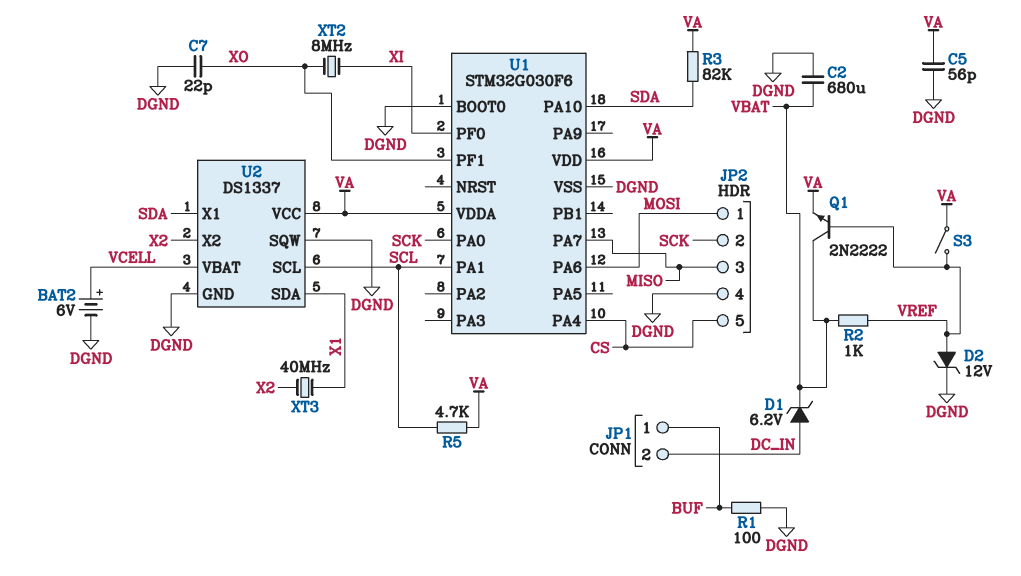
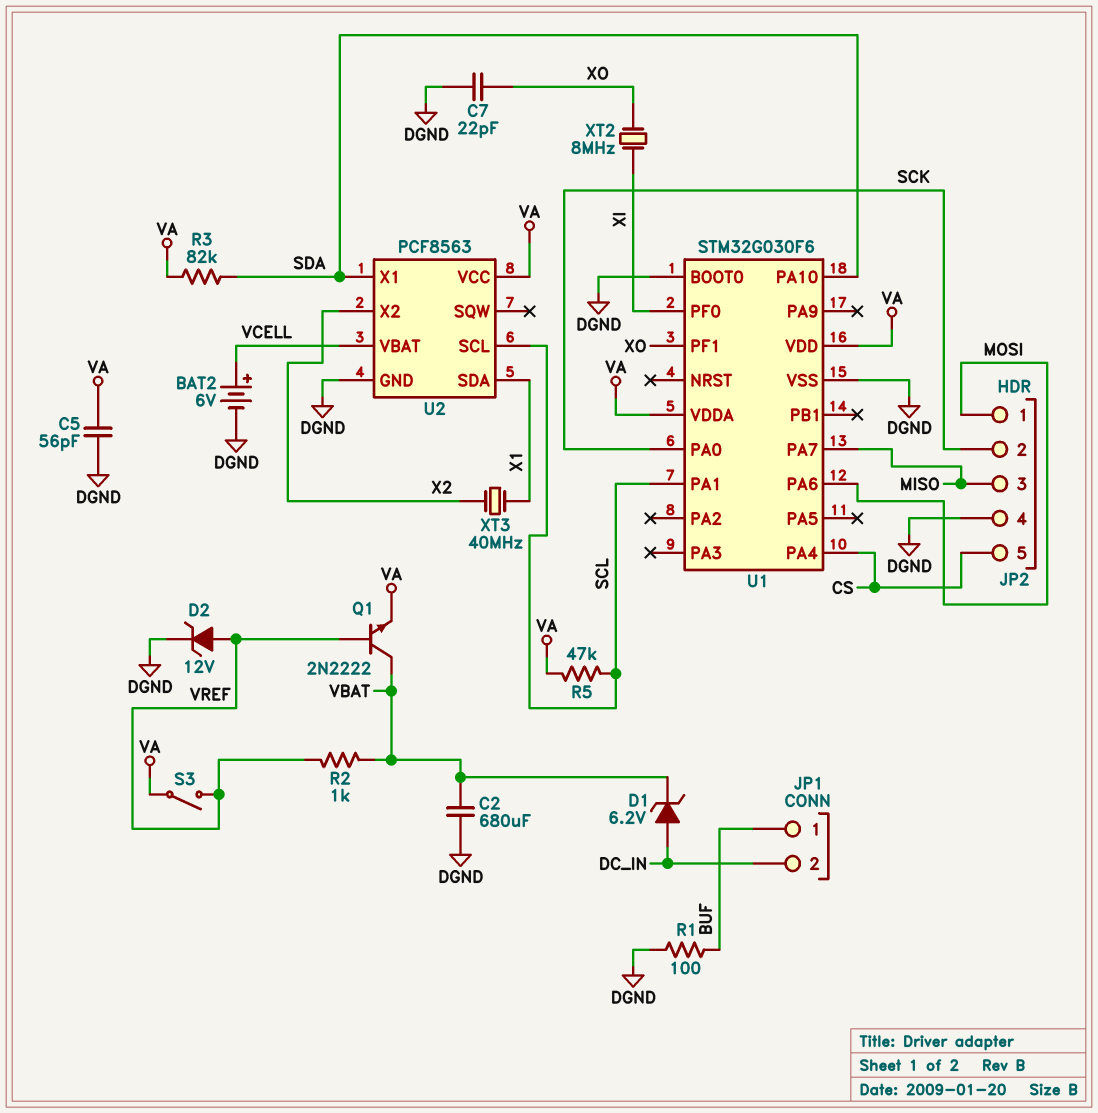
R5: 4.7k (SCL, VA) -> 47k (SCL, VA)
U2: DS1337 -> PCF8563
U2 pin SQW: DGND -> none

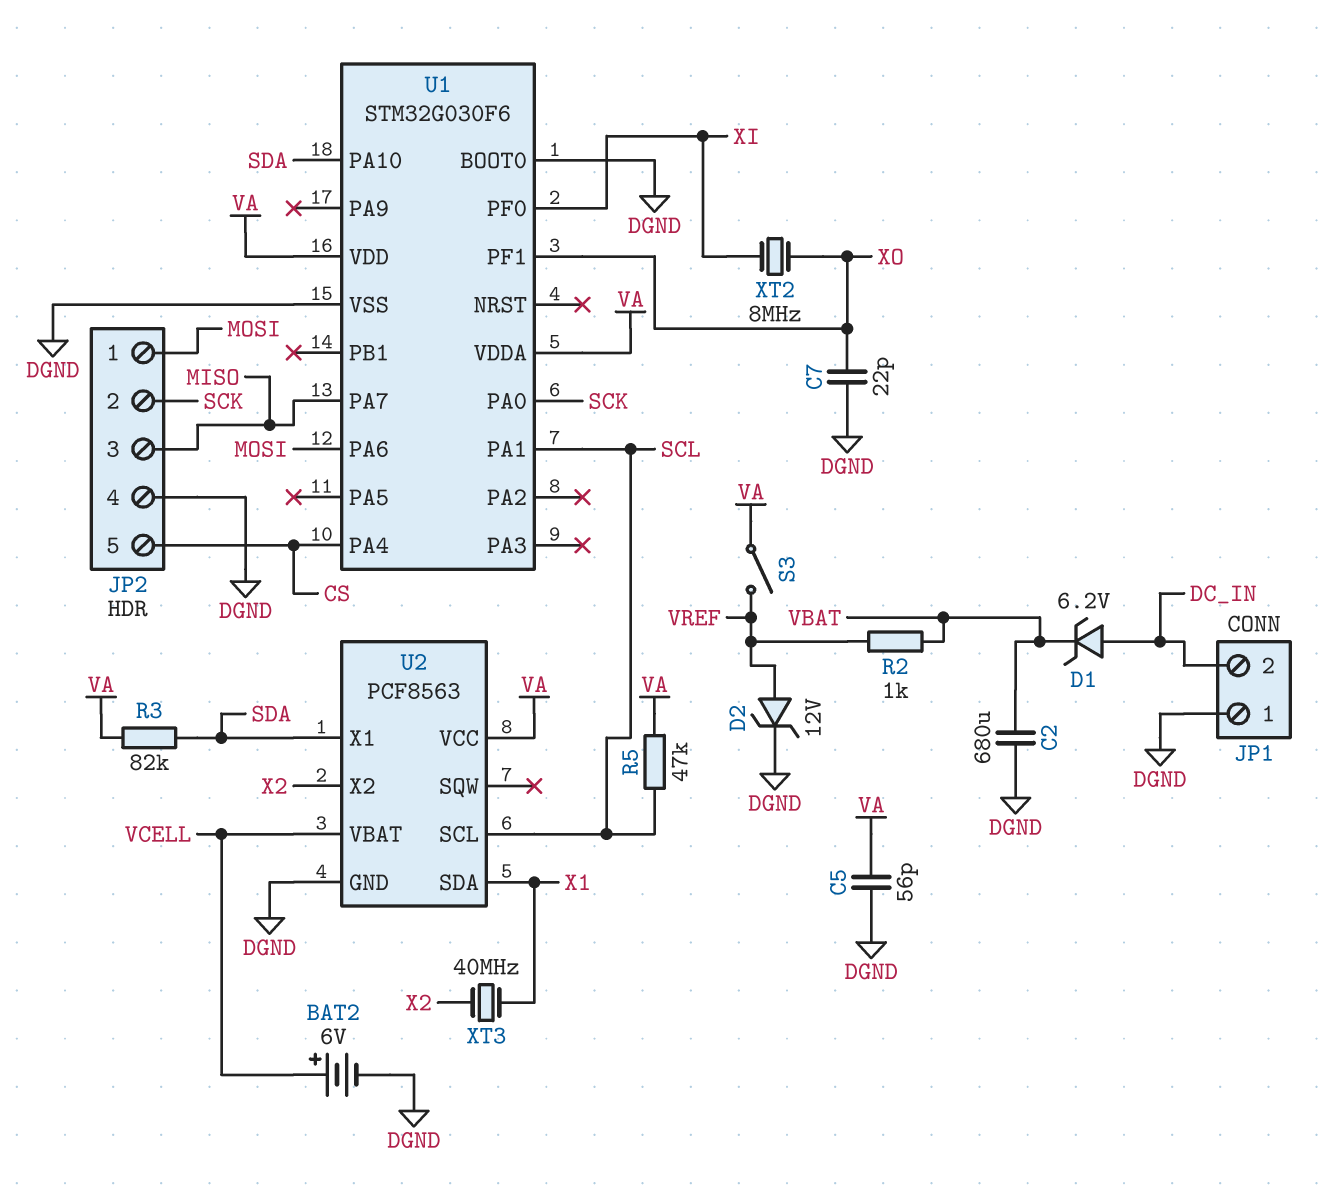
JP1 pin 1: BUF -> DGND
Q1: NPN 2N2222 (B VREF, C VBAT, E VA) -> none
R1: 100 (BUF, DGND) -> none

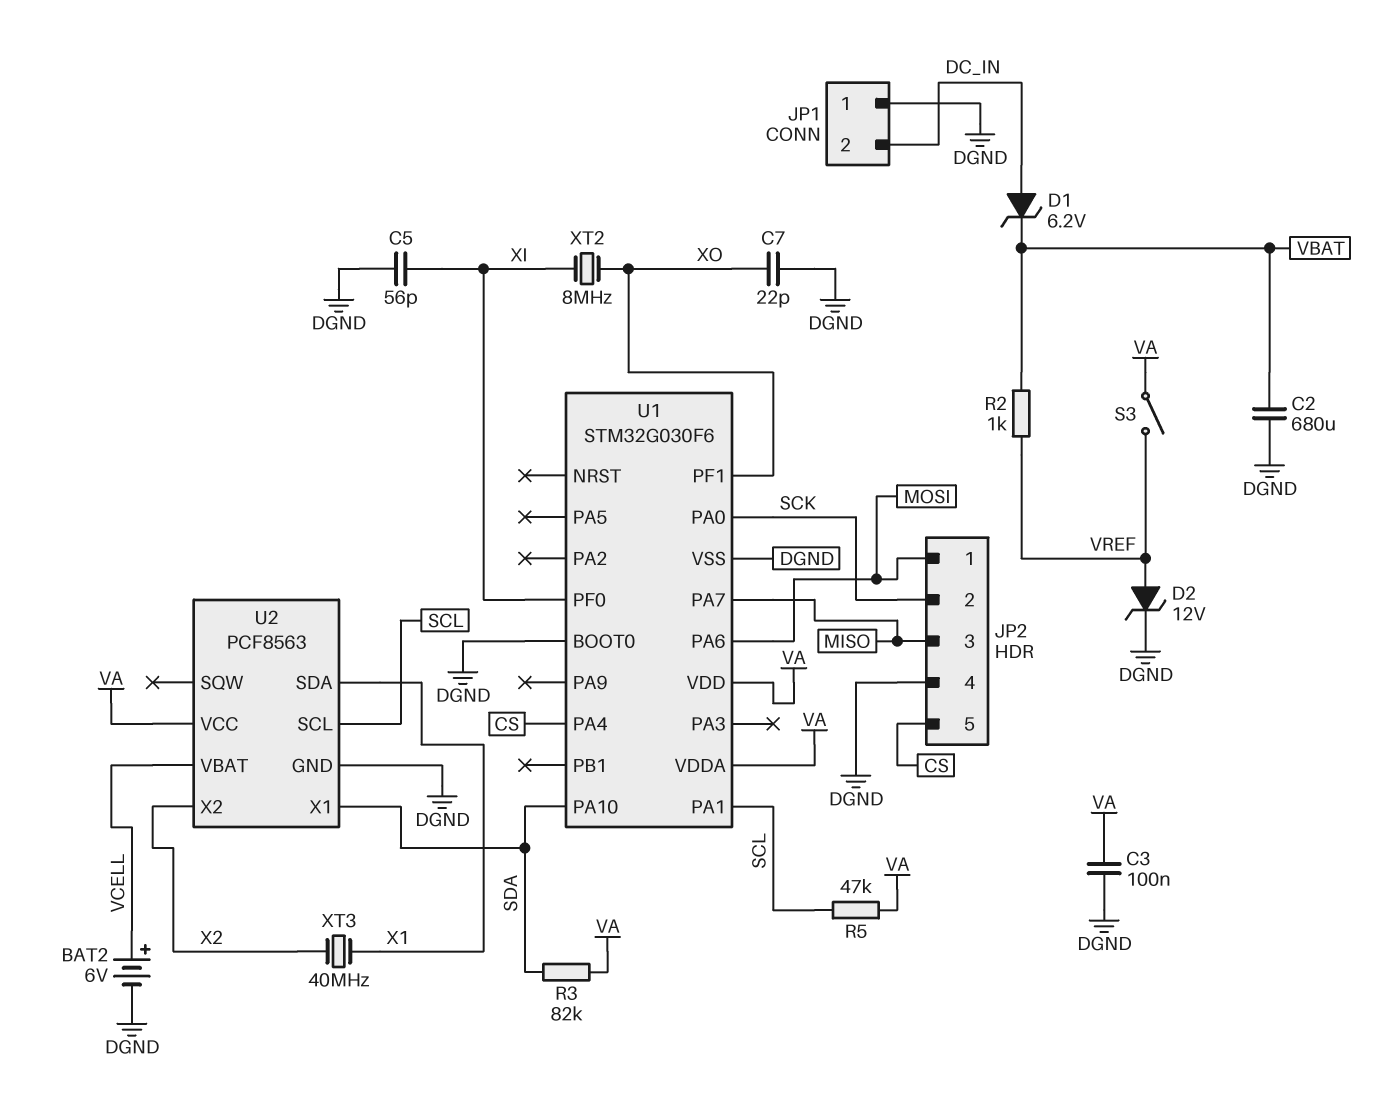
C3: none -> 100nF (DGND, VA)
C5: 56pF (DGND, VA) -> 56pF (DGND, XI)

